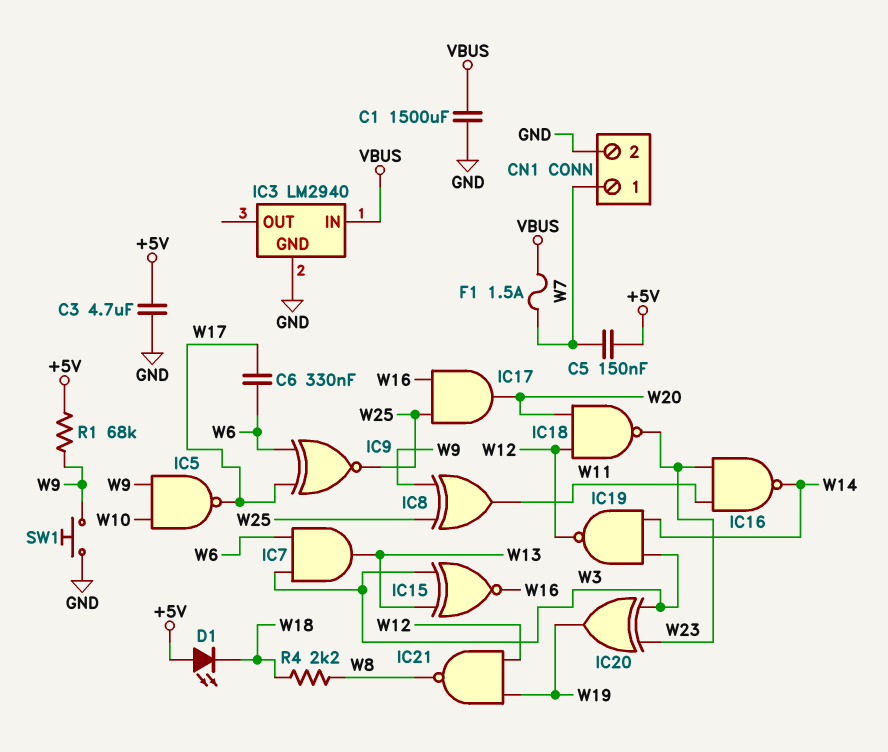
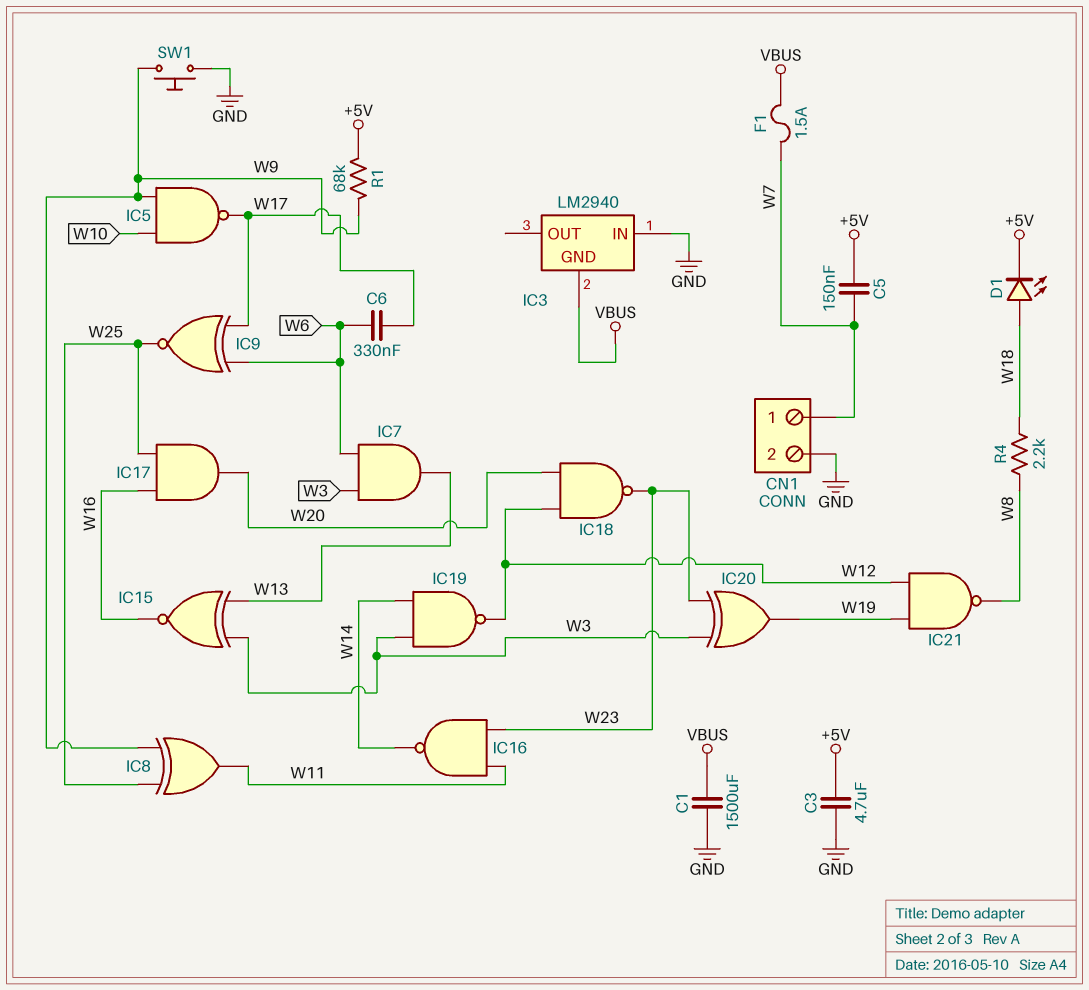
D1: LED (A +5V, K W18) -> LED (A W18, K +5V)
IC3 pin GND: GND -> VBUS
IC3 pin IN: VBUS -> GND

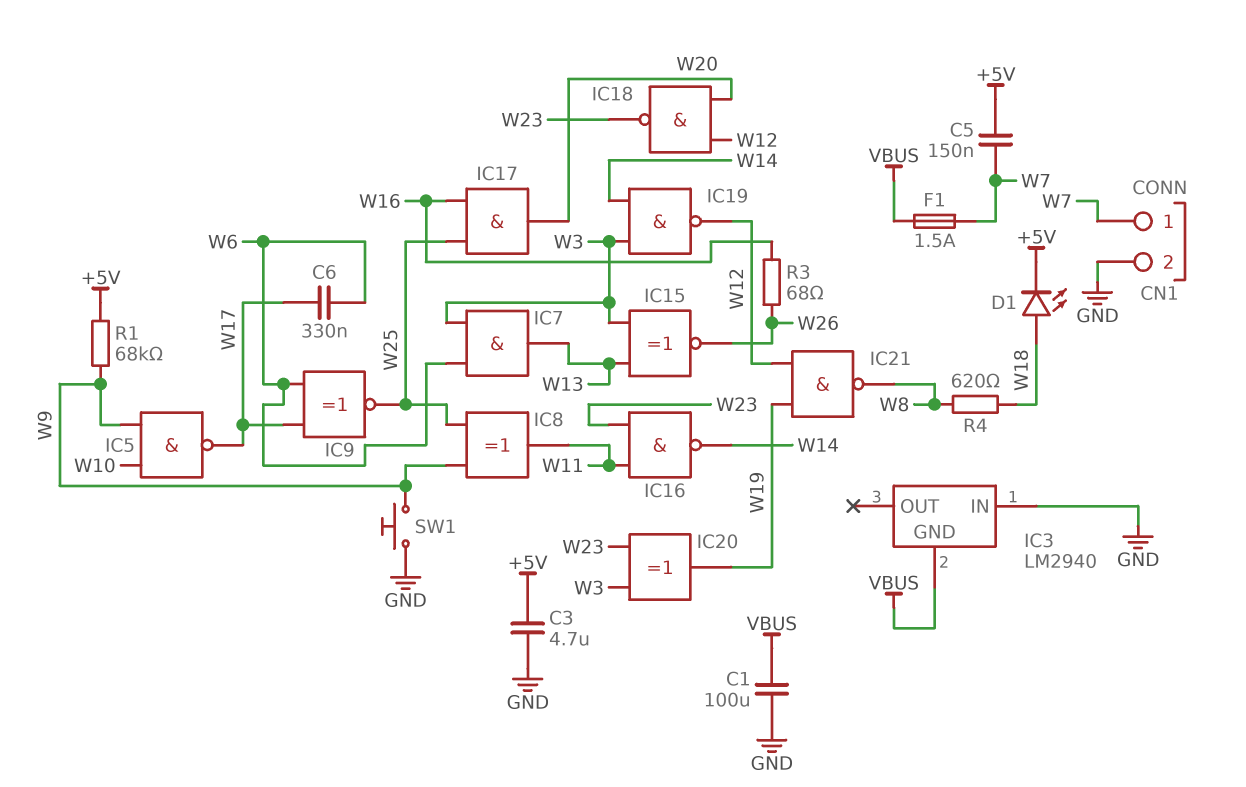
C1: 1500uF (GND, VBUS) -> 100uF (GND, VBUS)
IC15: XNOR (in W3, in W13, out W16) -> XNOR (in W3, in W13, out W26)
R3: none -> 68 (W16, W26)
R4: 2.2k (W8, W18) -> 620 (W8, W18)

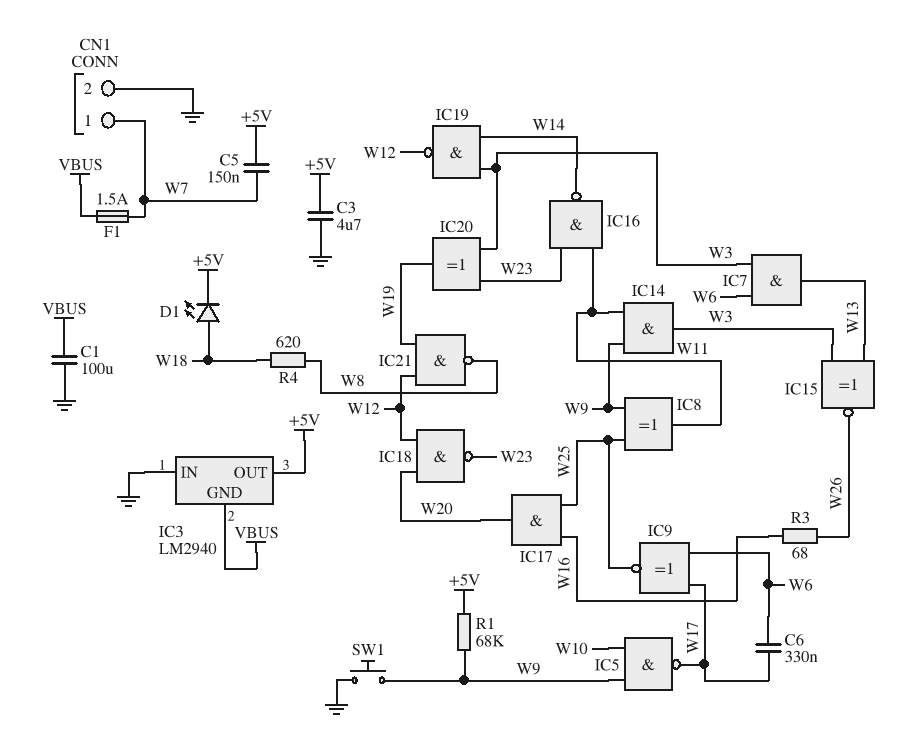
IC3 pin OUT: none -> +5V
IC14: none -> AND (in W9, in W11, out W3)

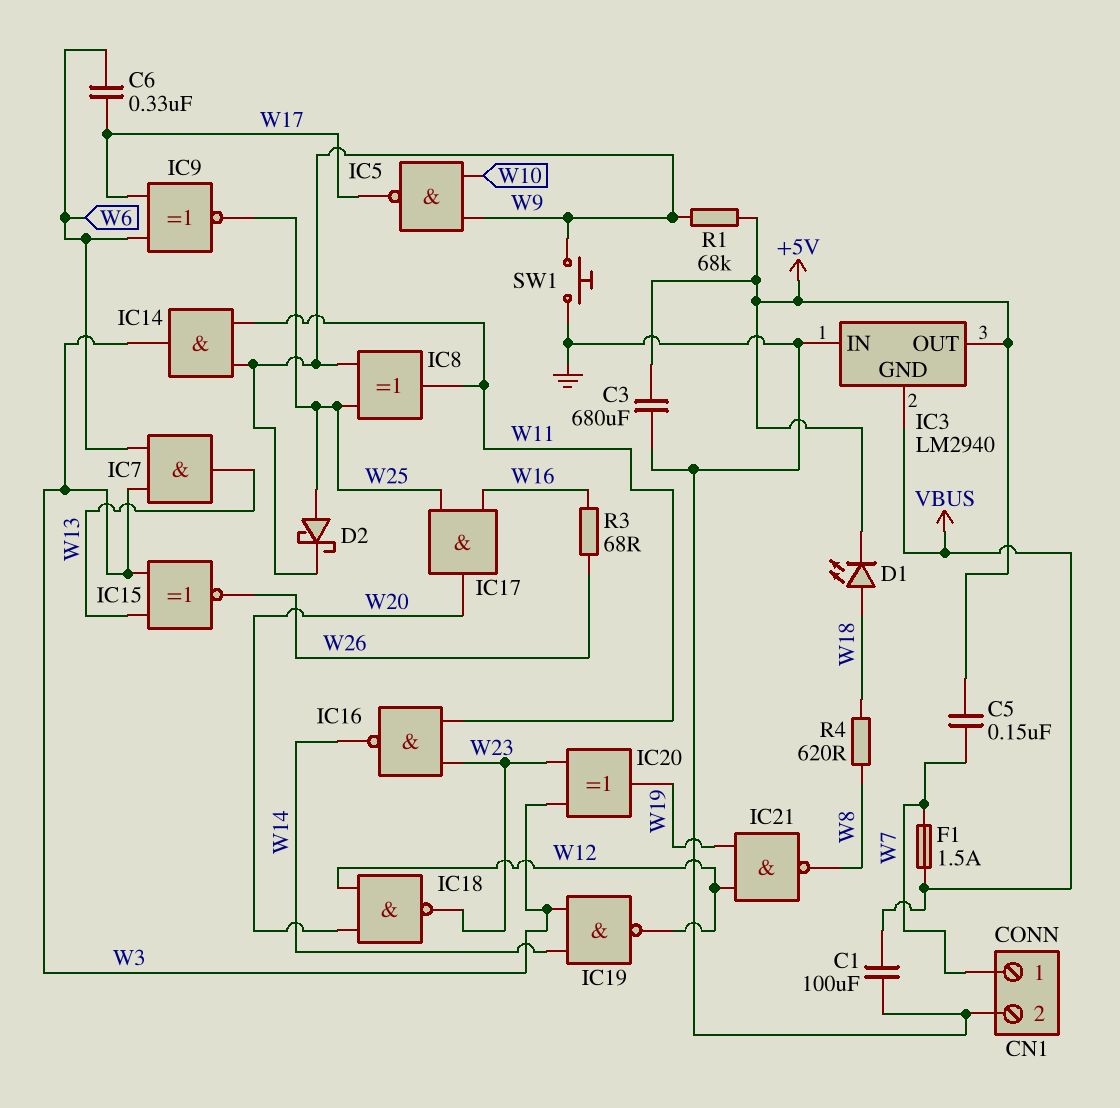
C3: 4.7uF (+5V, GND) -> 680uF (+5V, GND)
D2: none -> schottky (A W25, K W9)

